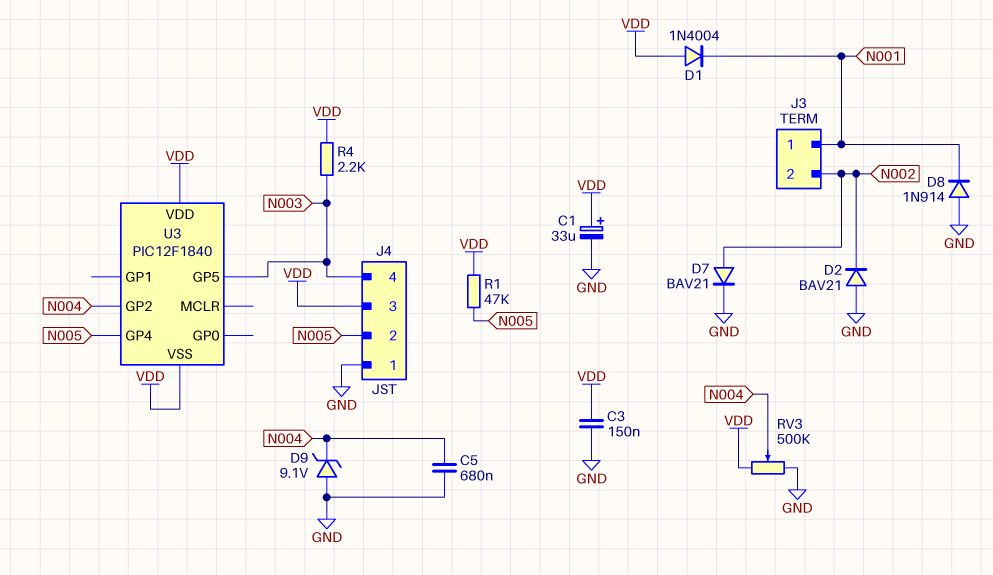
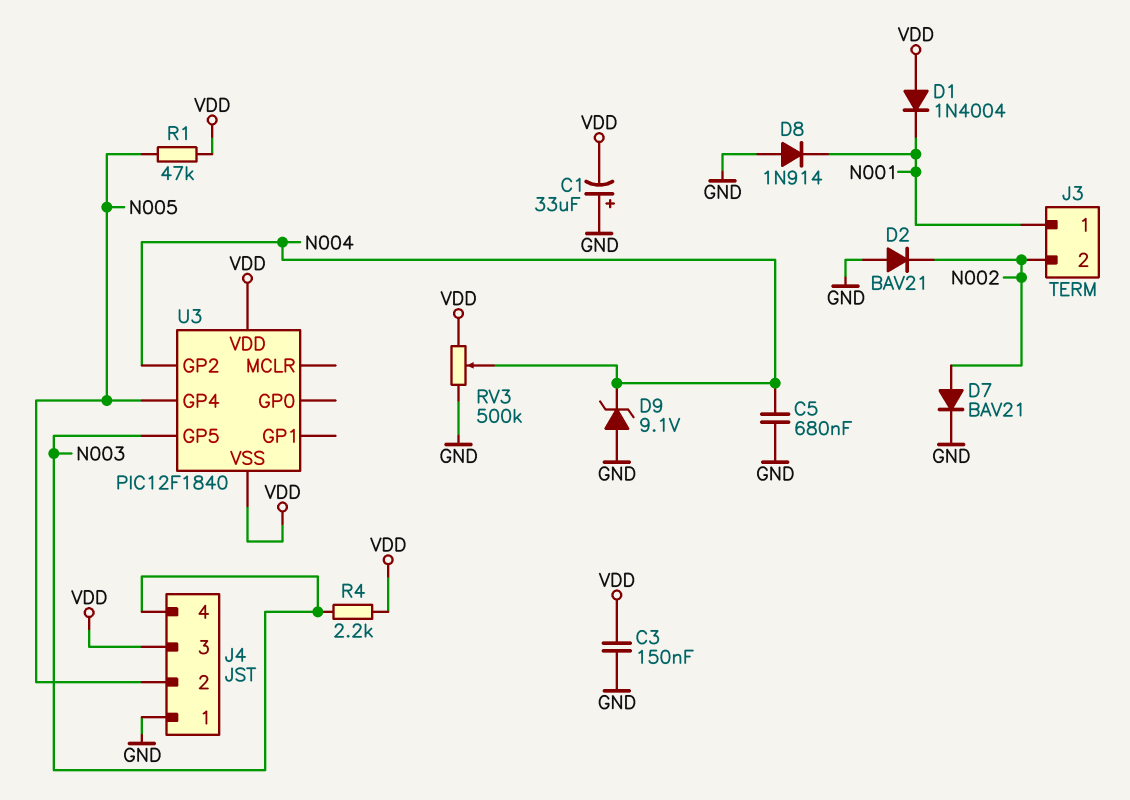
C1: 33uF (plus VDD, minus GND) -> 33uF (plus GND, minus VDD)

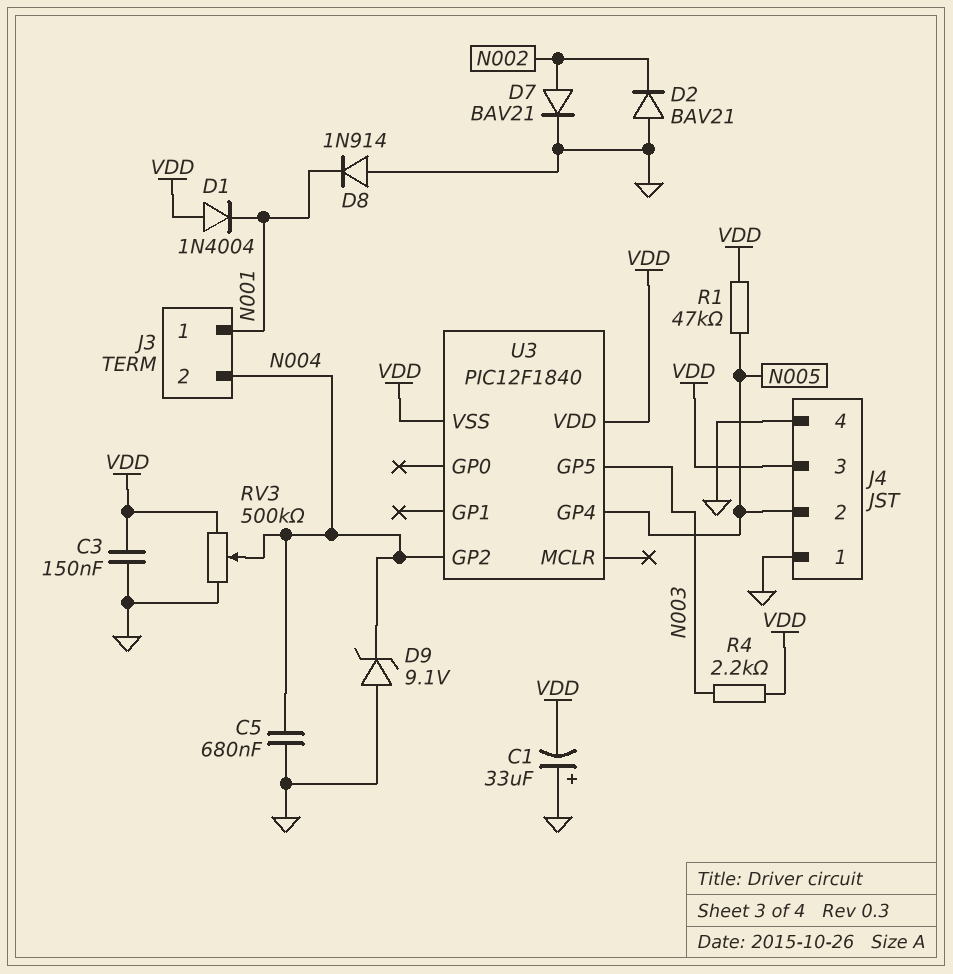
J3 pin 2: N002 -> N004
J4 pin 4: N003 -> GND

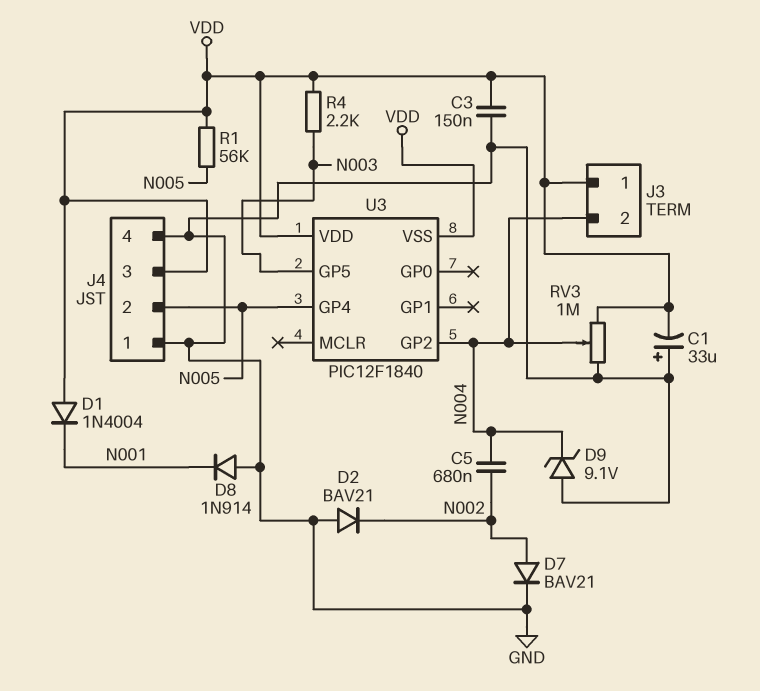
C5: 680nF (GND, N004) -> 680nF (N002, N004)
J3 pin 1: N001 -> VDD
R1: 47k (N005, VDD) -> 56k (N005, VDD)
RV3: 500k (GND, VDD, wiper N004) -> 1M (GND, VDD, wiper N004)

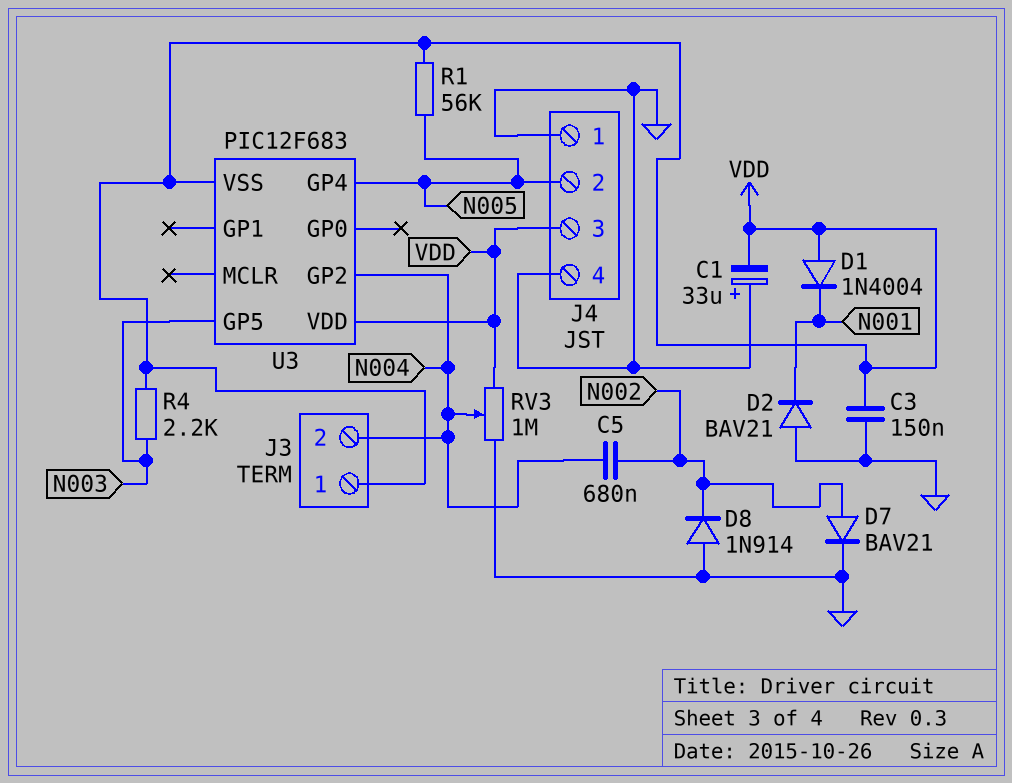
D2: diode BAV21 (A GND, K N002) -> diode BAV21 (A GND, K N001)
D8: diode 1N914 (A GND, K N001) -> diode 1N914 (A GND, K N002)
D9: zener 9.1V (A GND, K N004) -> none
U3: PIC12F1840 -> PIC12F683

